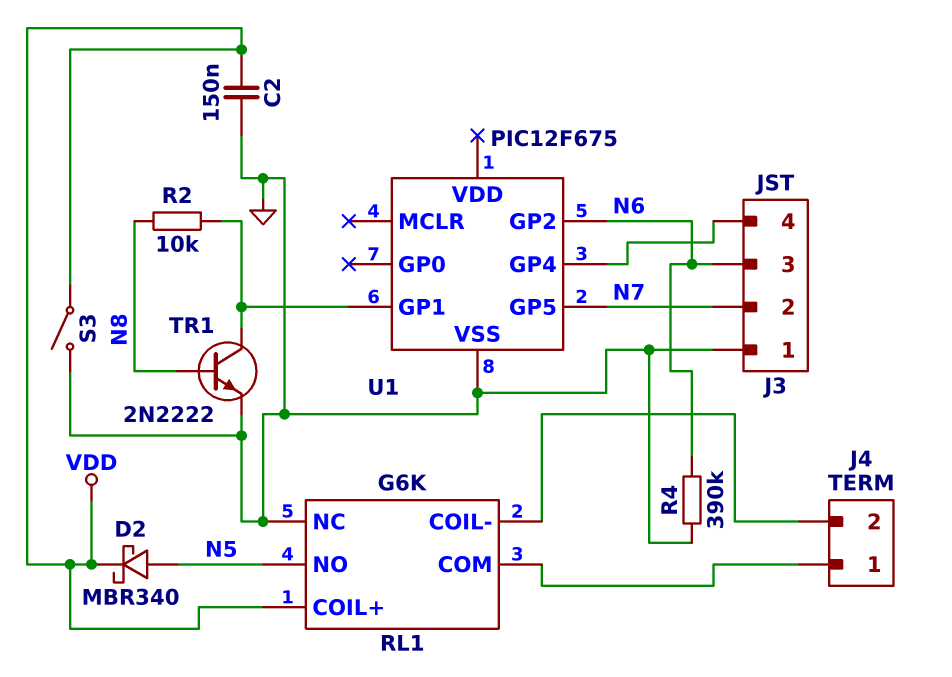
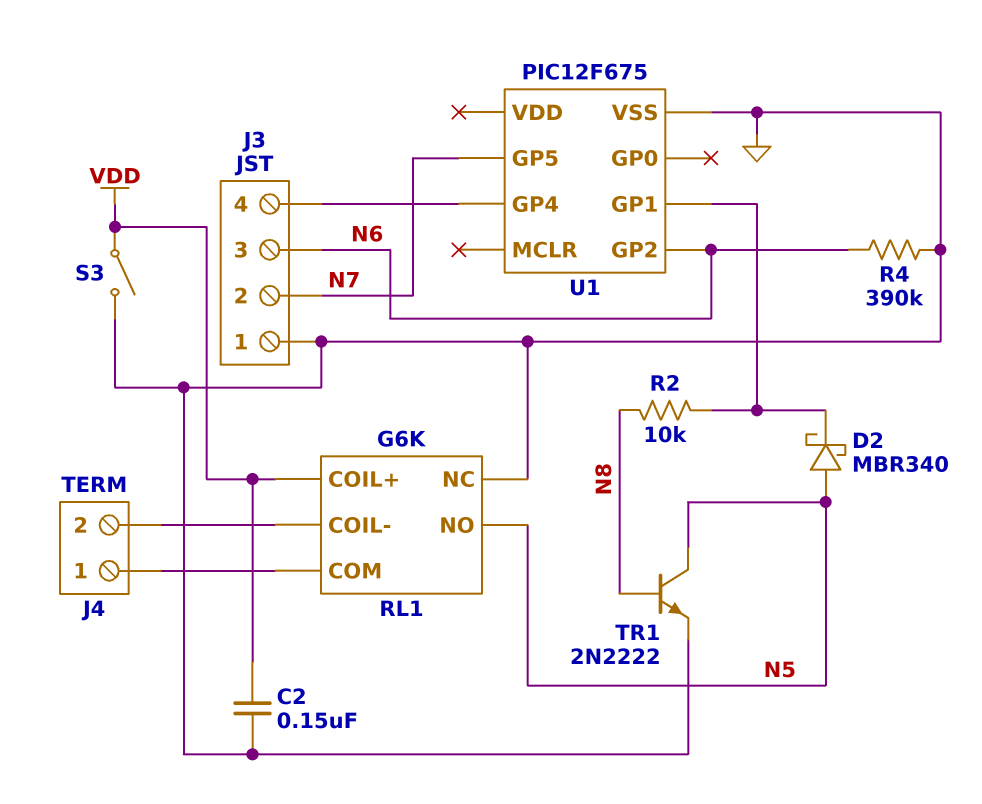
D2: schottky MBR340 (A N5, K VDD) -> schottky MBR340 (A N5, K U1/GP1)
TR1: NPN 2N2222 (B N8, C U1/GP1, E GND) -> NPN 2N2222 (B N8, C N5, E GND)

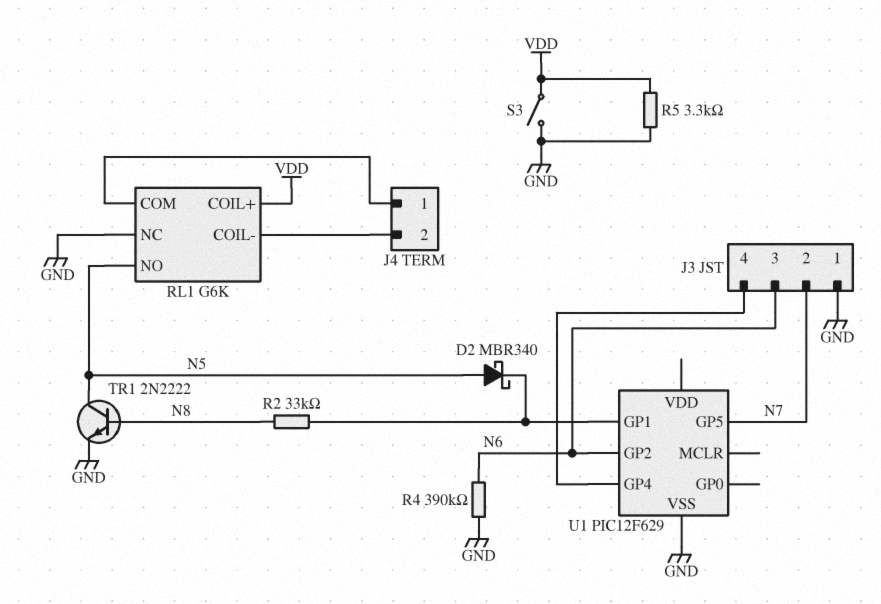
C2: 150nF (GND, VDD) -> none
R2: 10k (N8, U1/GP1) -> 33k (N8, U1/GP1)
R5: none -> 3.3k (GND, VDD)
U1: PIC12F675 -> PIC12F629

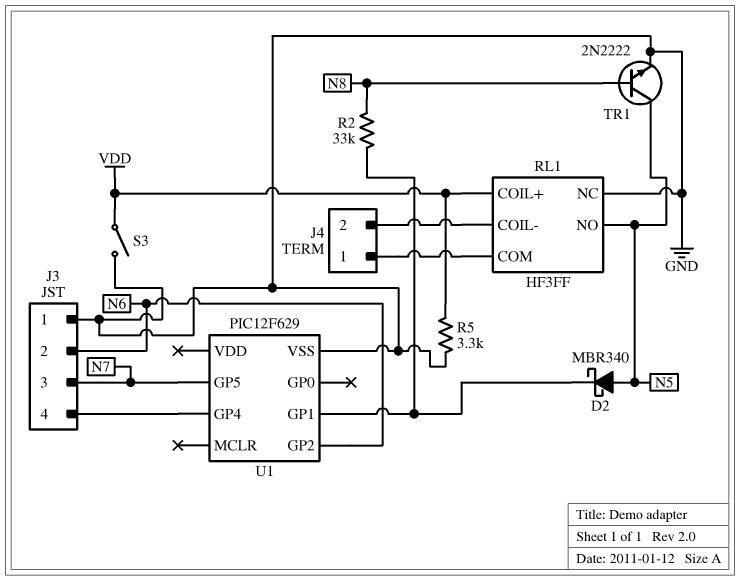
J3 pin 2: N7 -> N6
J3 pin 3: N6 -> N7
R4: 390k (GND, N6) -> none
RL1: G6K -> HF3FF

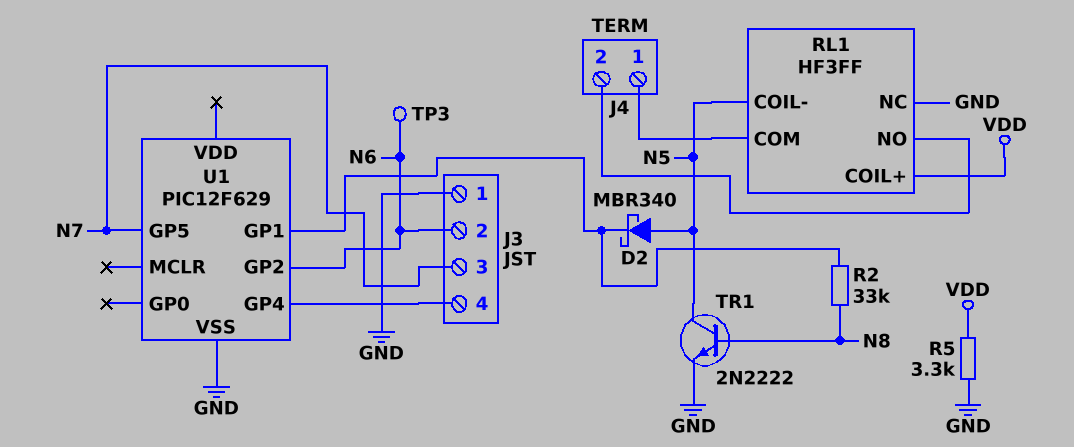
RL1 pin COIL-: J4/2 -> N5
RL1 pin NO: N5 -> J4/2
S3: switch (GND, VDD) -> none
TP3: none -> test point (N6)

